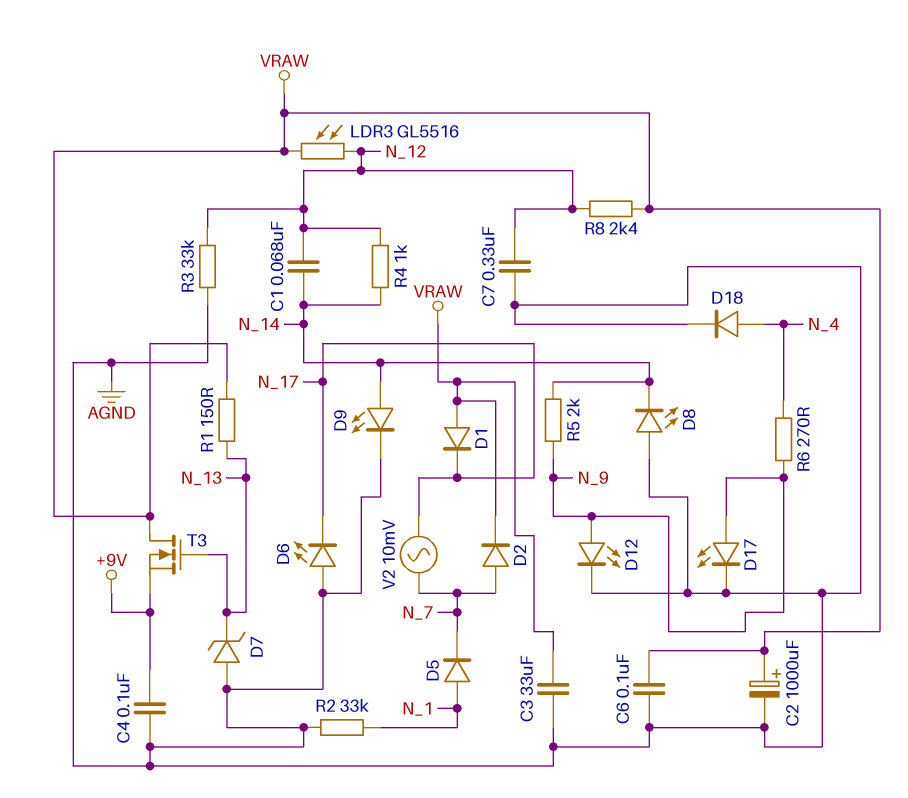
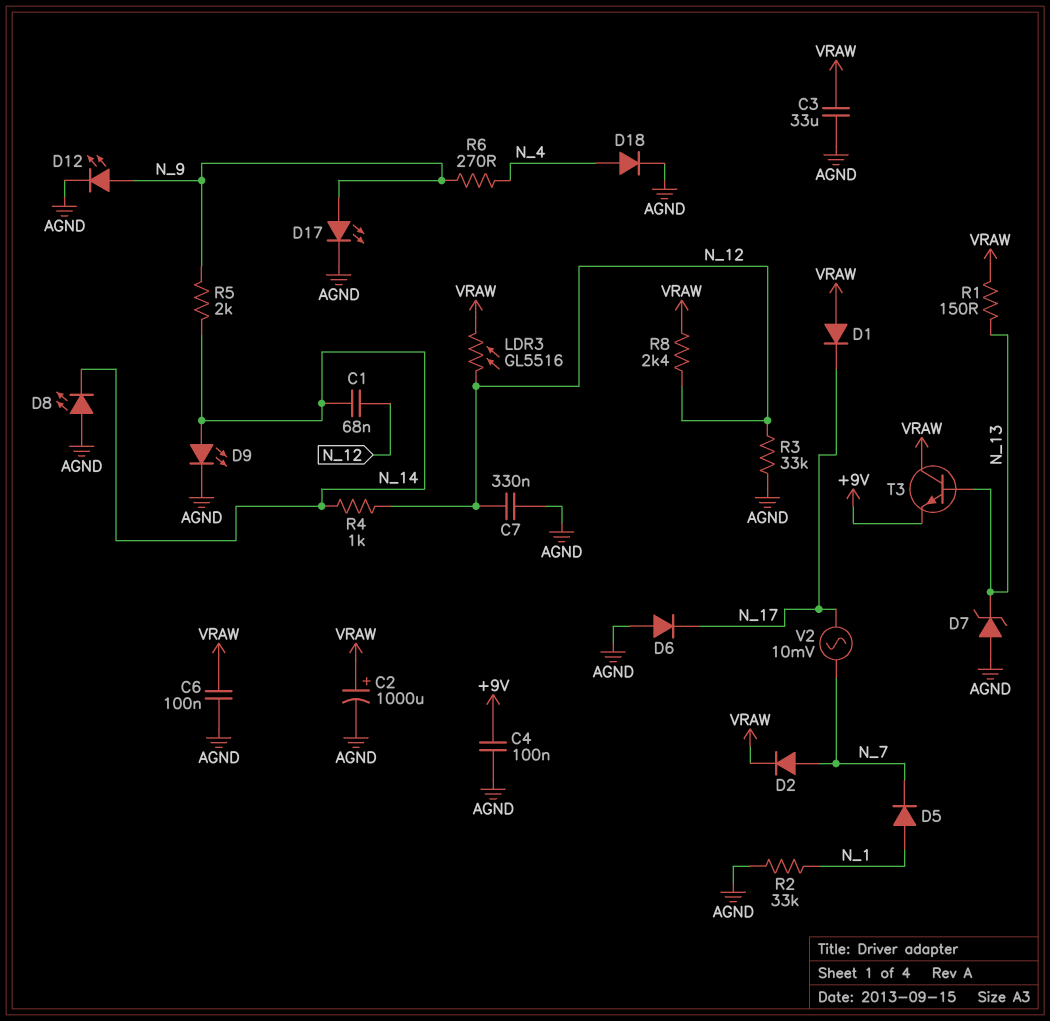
D6: LED (A AGND, K N_17) -> diode (A AGND, K N_17)
T3: NMOS (G N_13, D VRAW, S +9V) -> NPN (B N_13, C VRAW, E +9V)

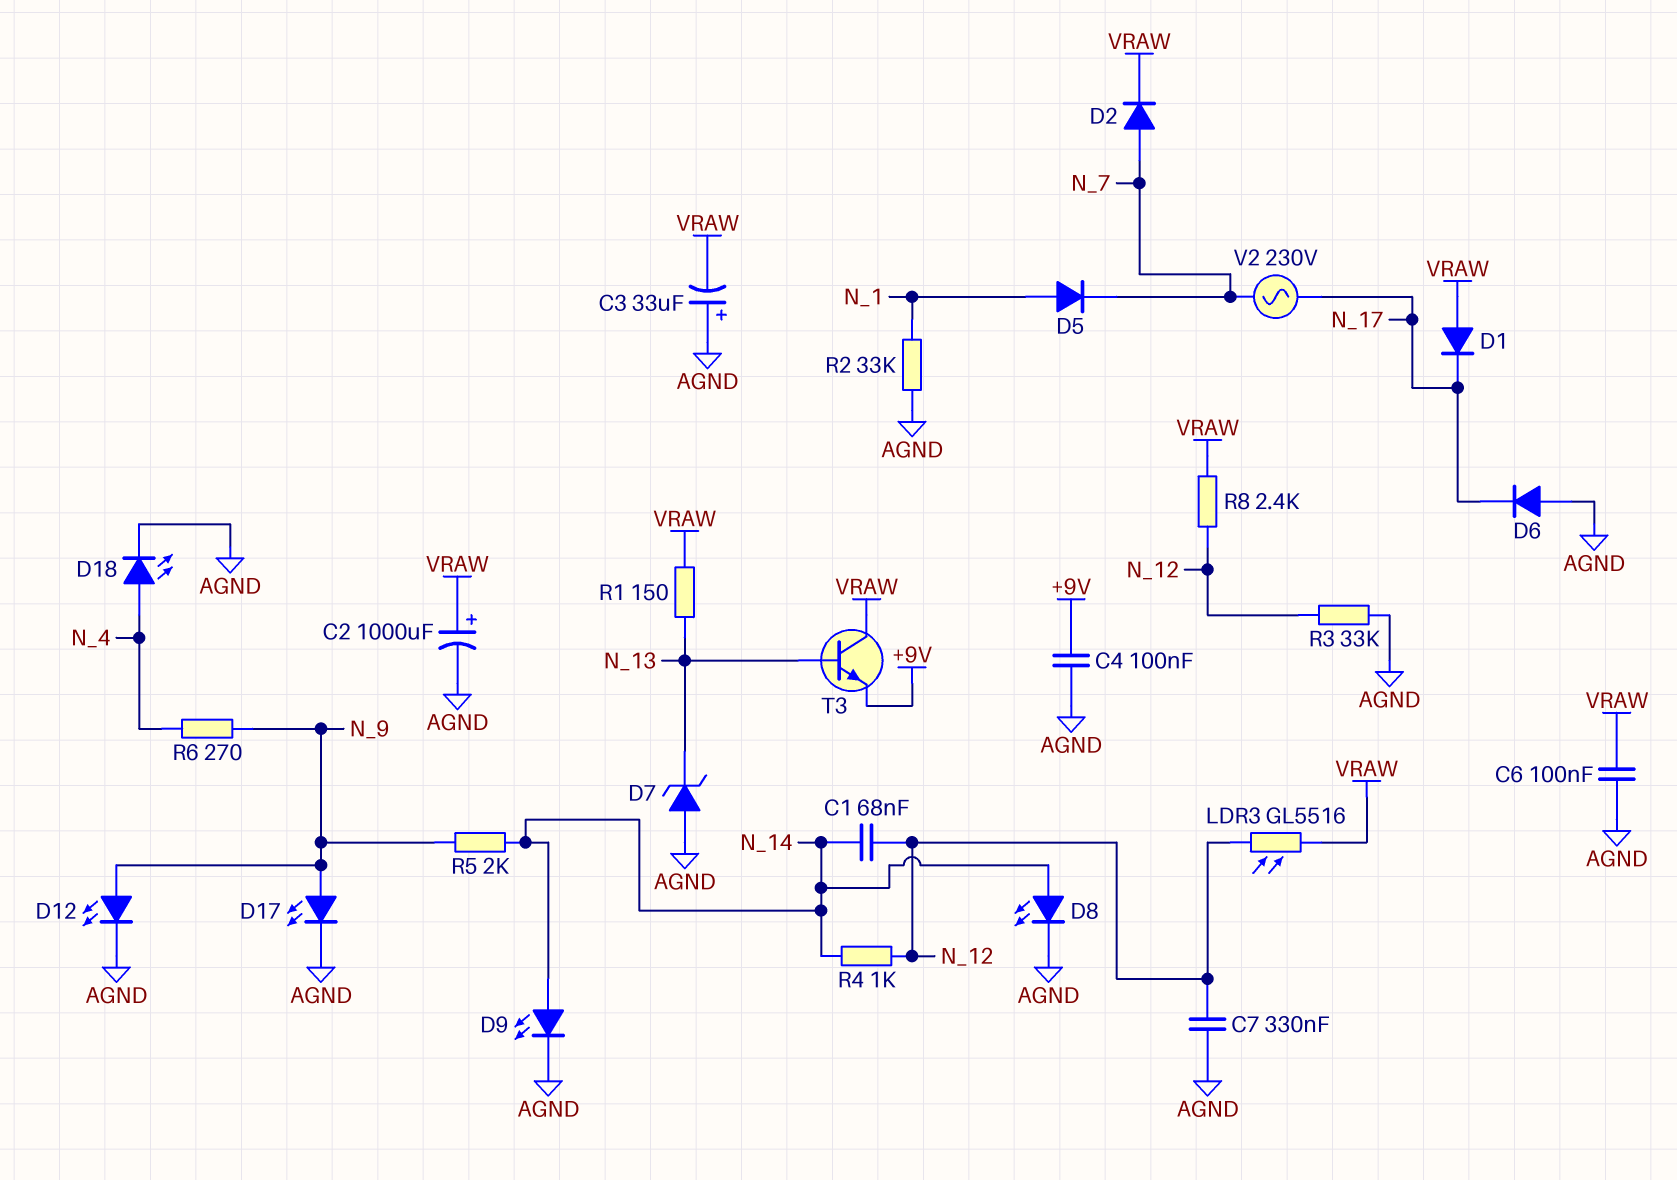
C3: 33uF (AGND, VRAW) -> 33uF (plus AGND, minus VRAW)
D8: LED (A AGND, K N_14) -> LED (A N_14, K AGND)
D18: diode (A N_4, K AGND) -> LED (A N_4, K AGND)
V2: AC 10mV (N_7, N_17) -> AC 230V (N_7, N_17)

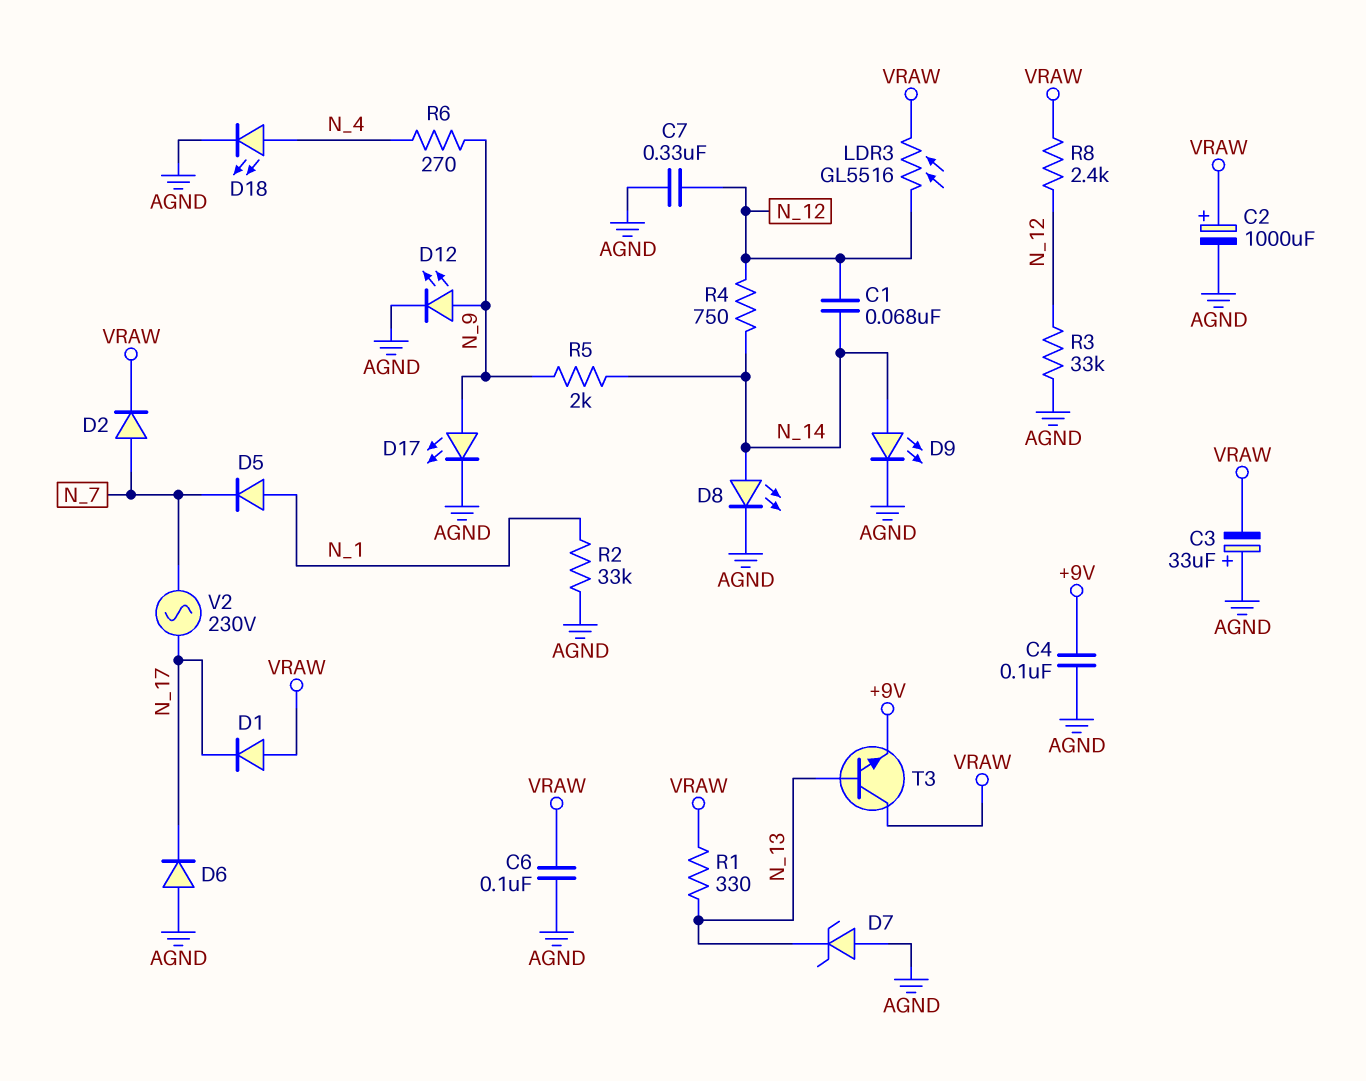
R1: 150 (N_13, VRAW) -> 330 (N_13, VRAW)
R4: 1k (N_12, N_14) -> 750 (N_12, N_14)

